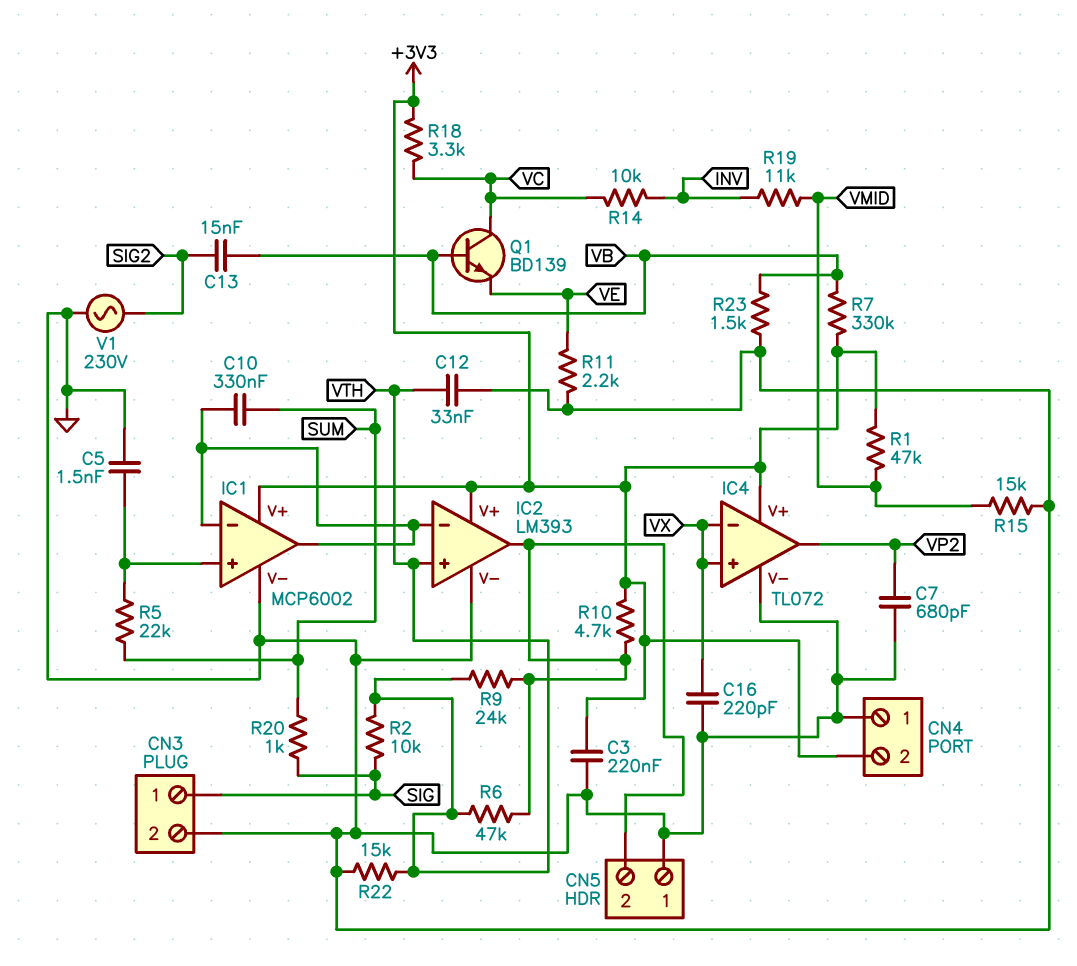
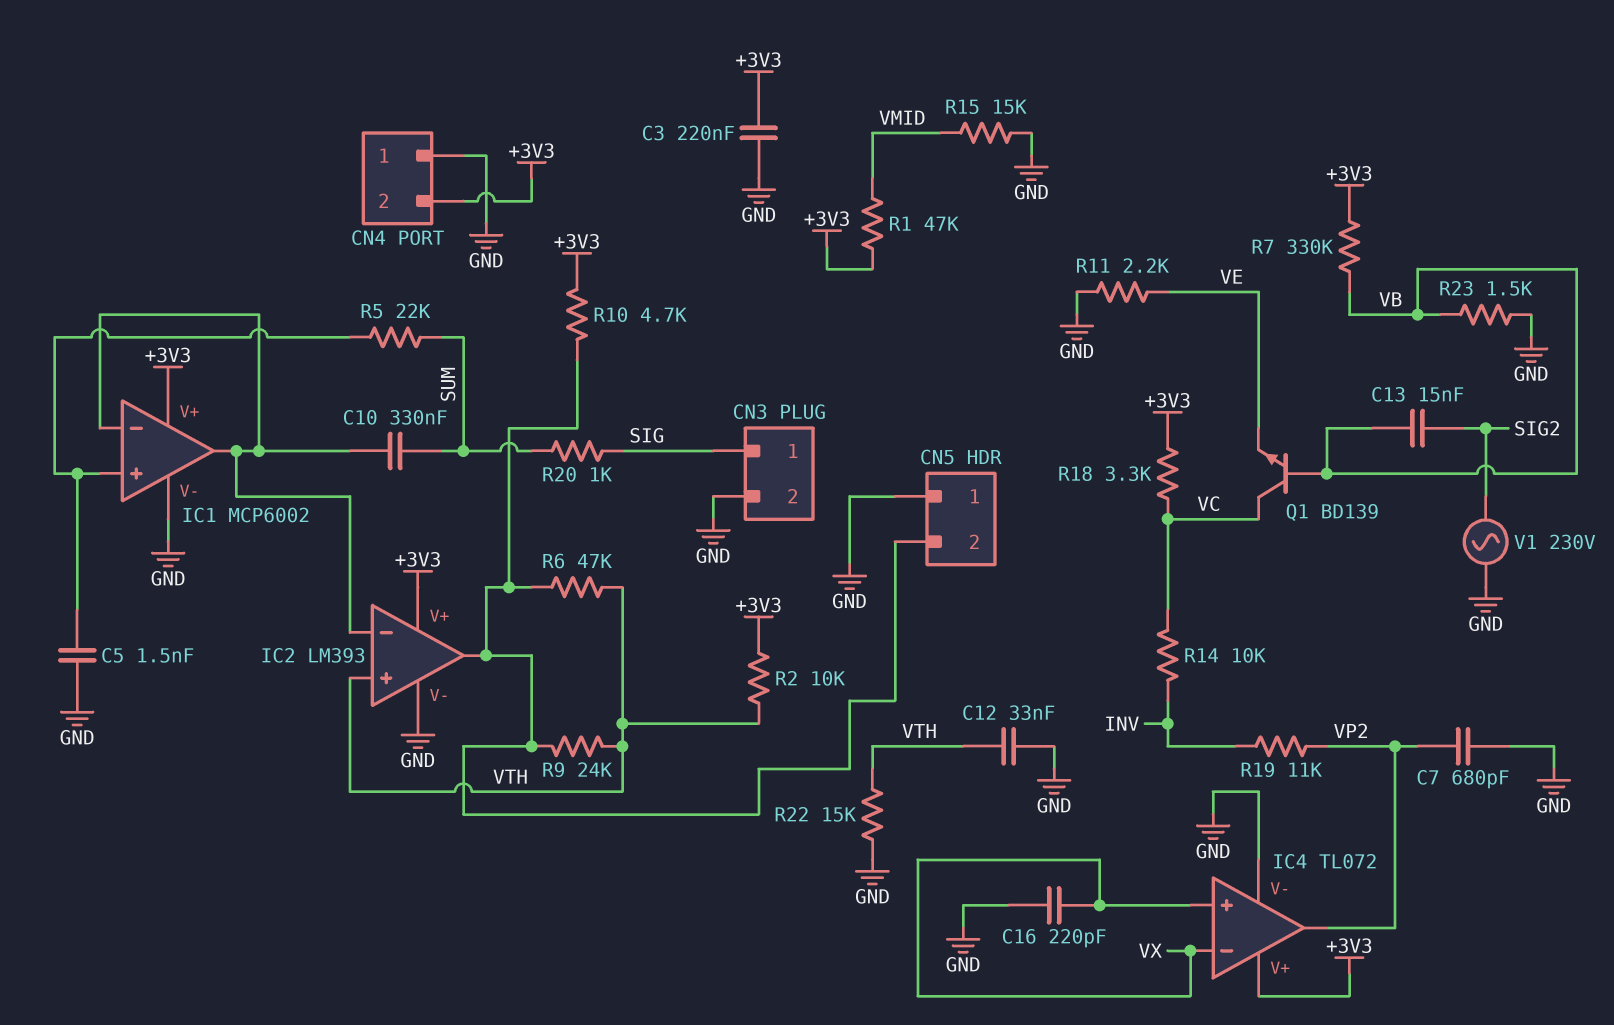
R2: 10k (SIG, VTH) -> 10k (+3V3, VTH)
R19: 11k (INV, VMID) -> 11k (INV, VP2)

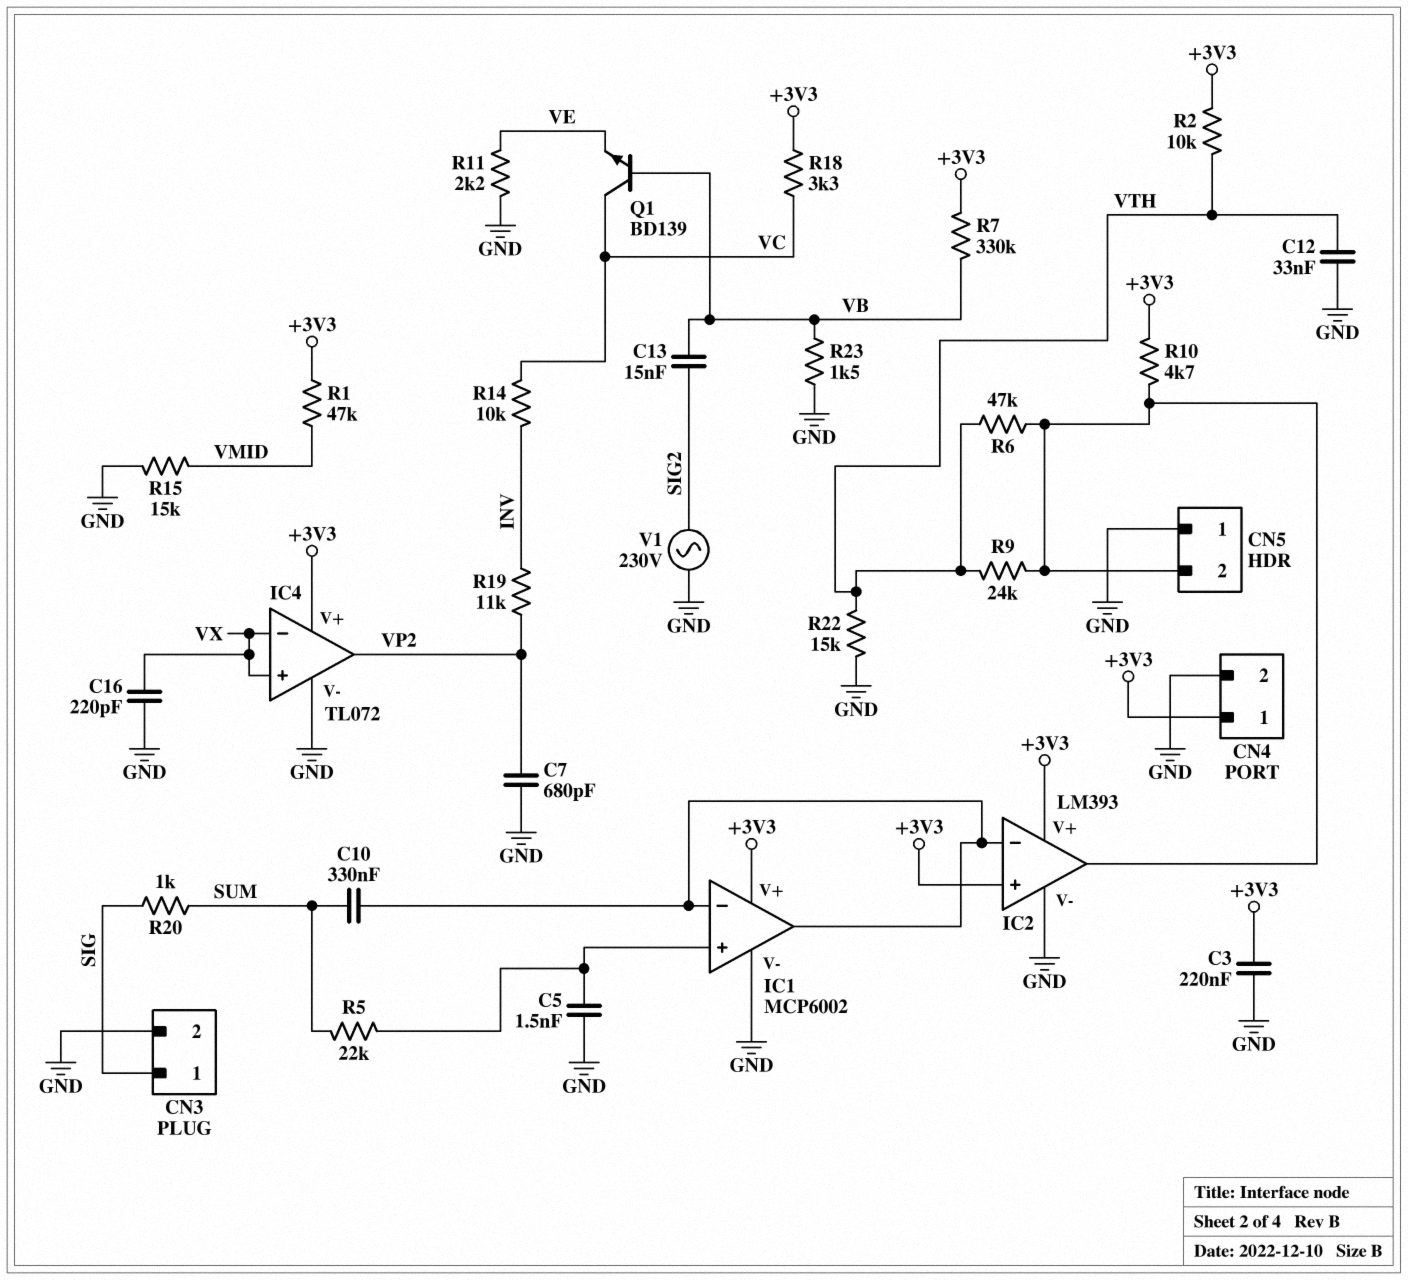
CN4 pin 1: GND -> +3V3
CN4 pin 2: +3V3 -> GND
IC2 pin in+: VTH -> +3V3

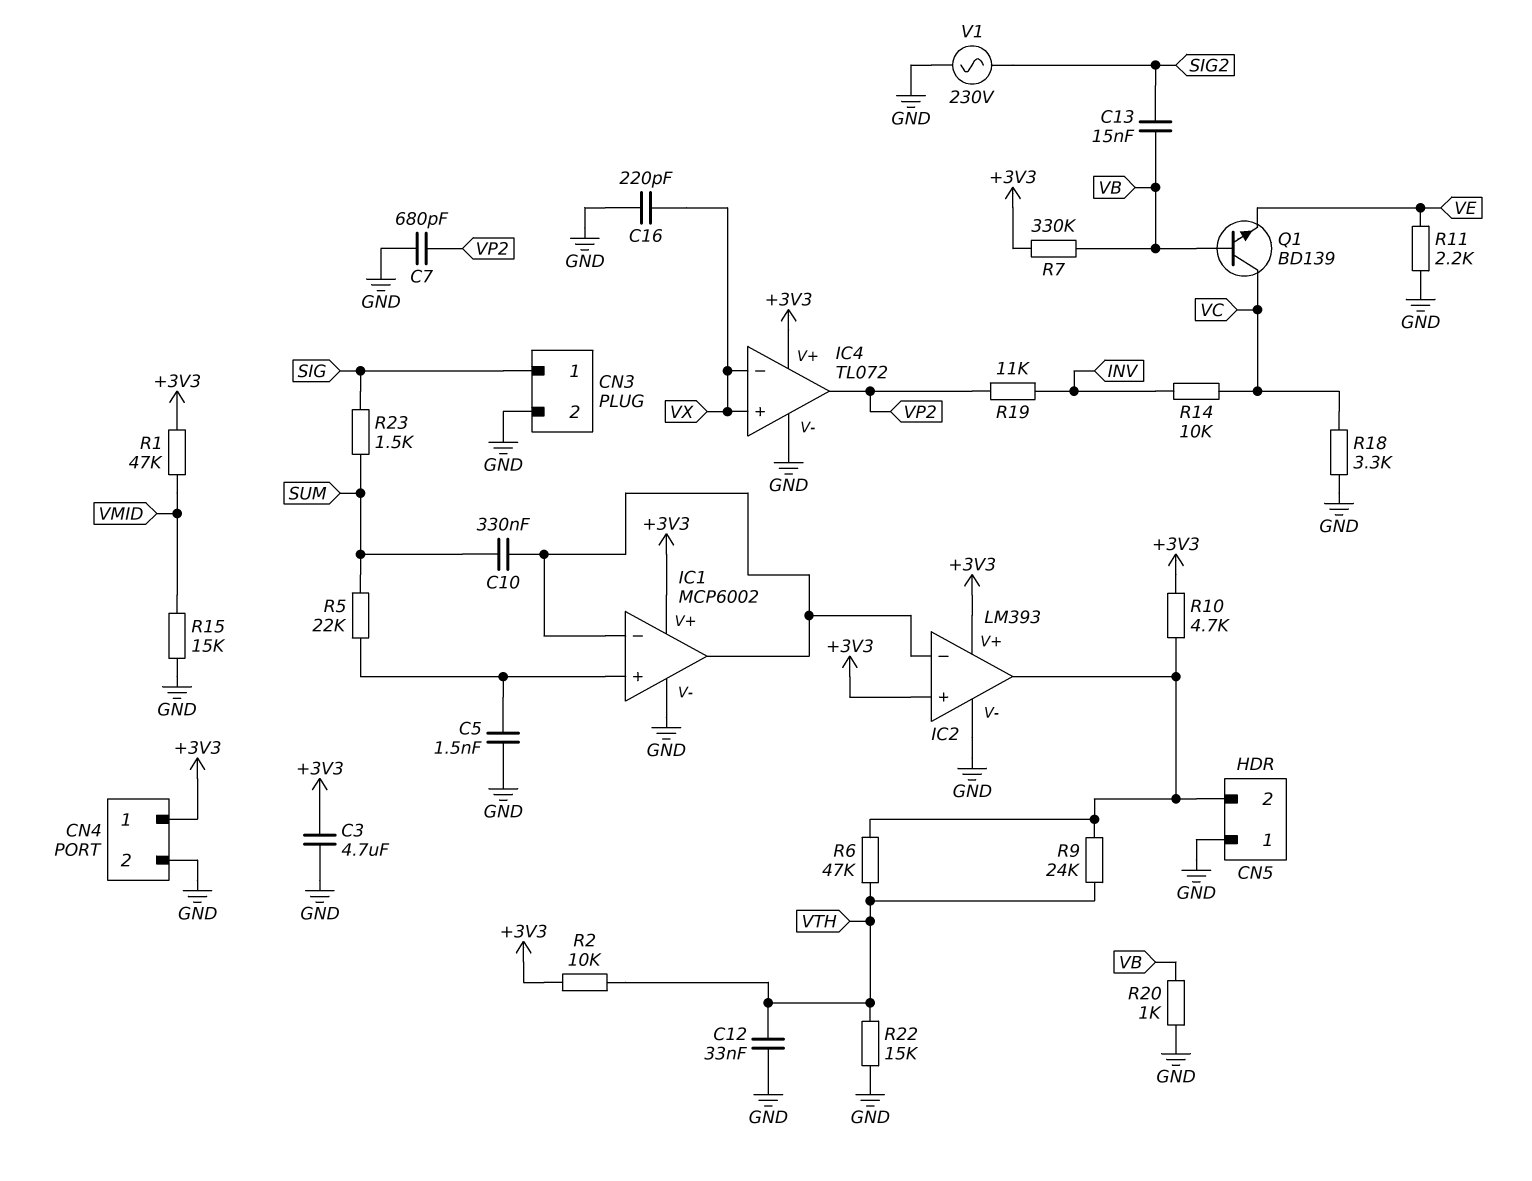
C3: 220nF (+3V3, GND) -> 4.7uF (+3V3, GND)
R18: 3.3k (+3V3, VC) -> 3.3k (GND, VC)
R20: 1k (SIG, SUM) -> 1k (GND, VB)
R23: 1.5k (GND, VB) -> 1.5k (SIG, SUM)

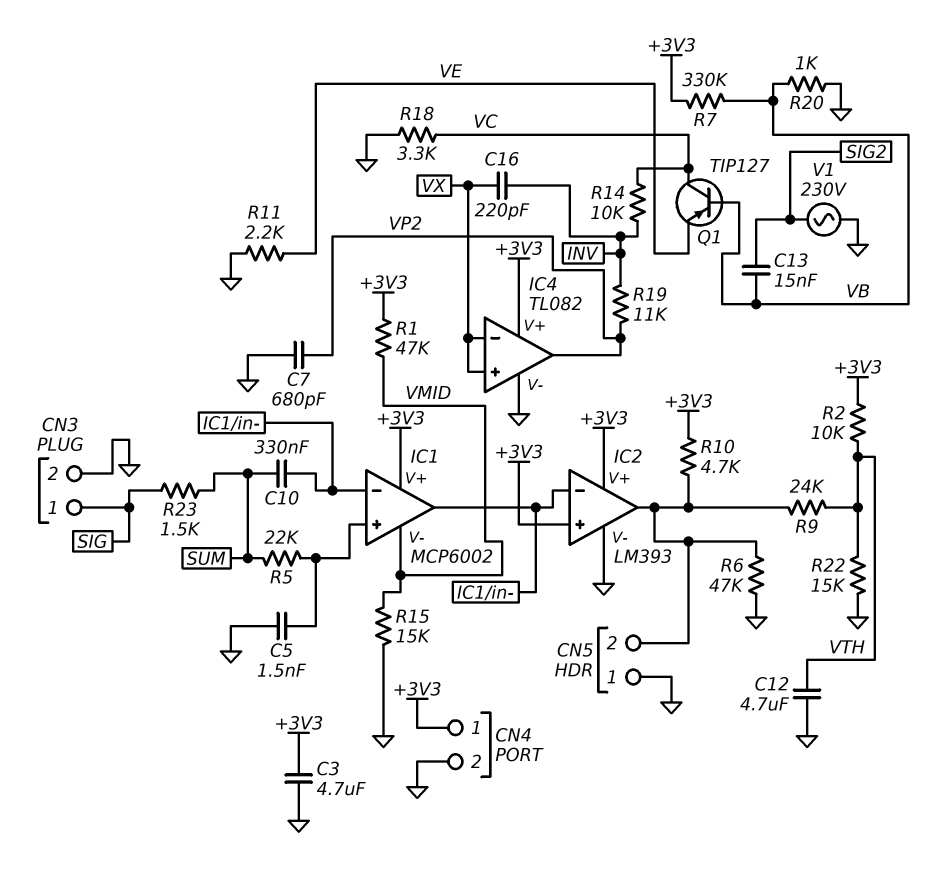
C12: 33nF (GND, VTH) -> 4.7uF (GND, VTH)
C16: 220pF (GND, VX) -> 220pF (INV, VX)
IC1 pin V-: GND -> VMID
IC4: TL072 -> TL082
Q1: NPN BD139 (B VB, C VC, E VE) -> PNP TIP127 (B VB, C VC, E VE)
R6: 47k (CN5/2, VTH) -> 47k (CN5/2, GND)

